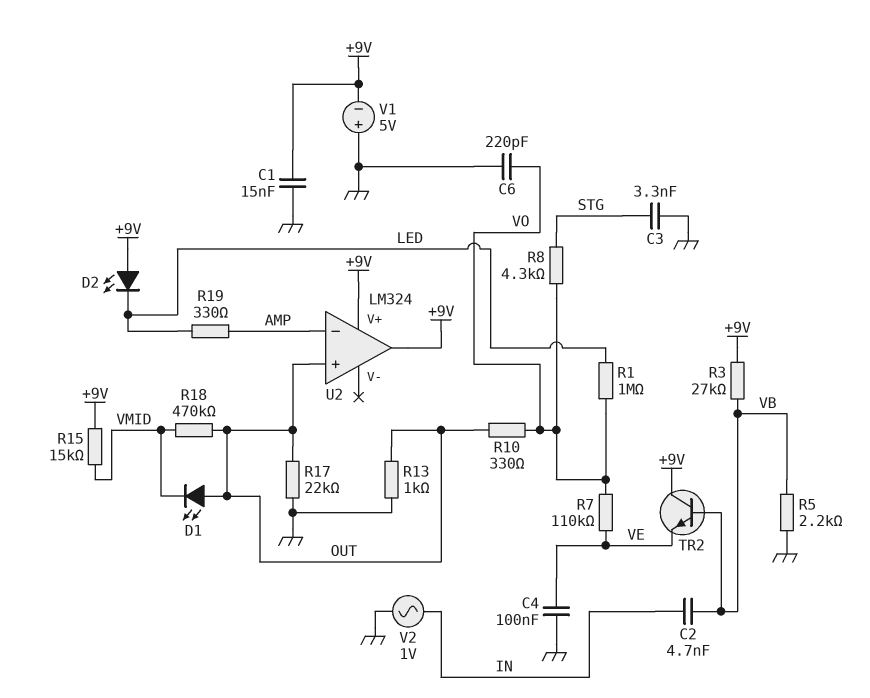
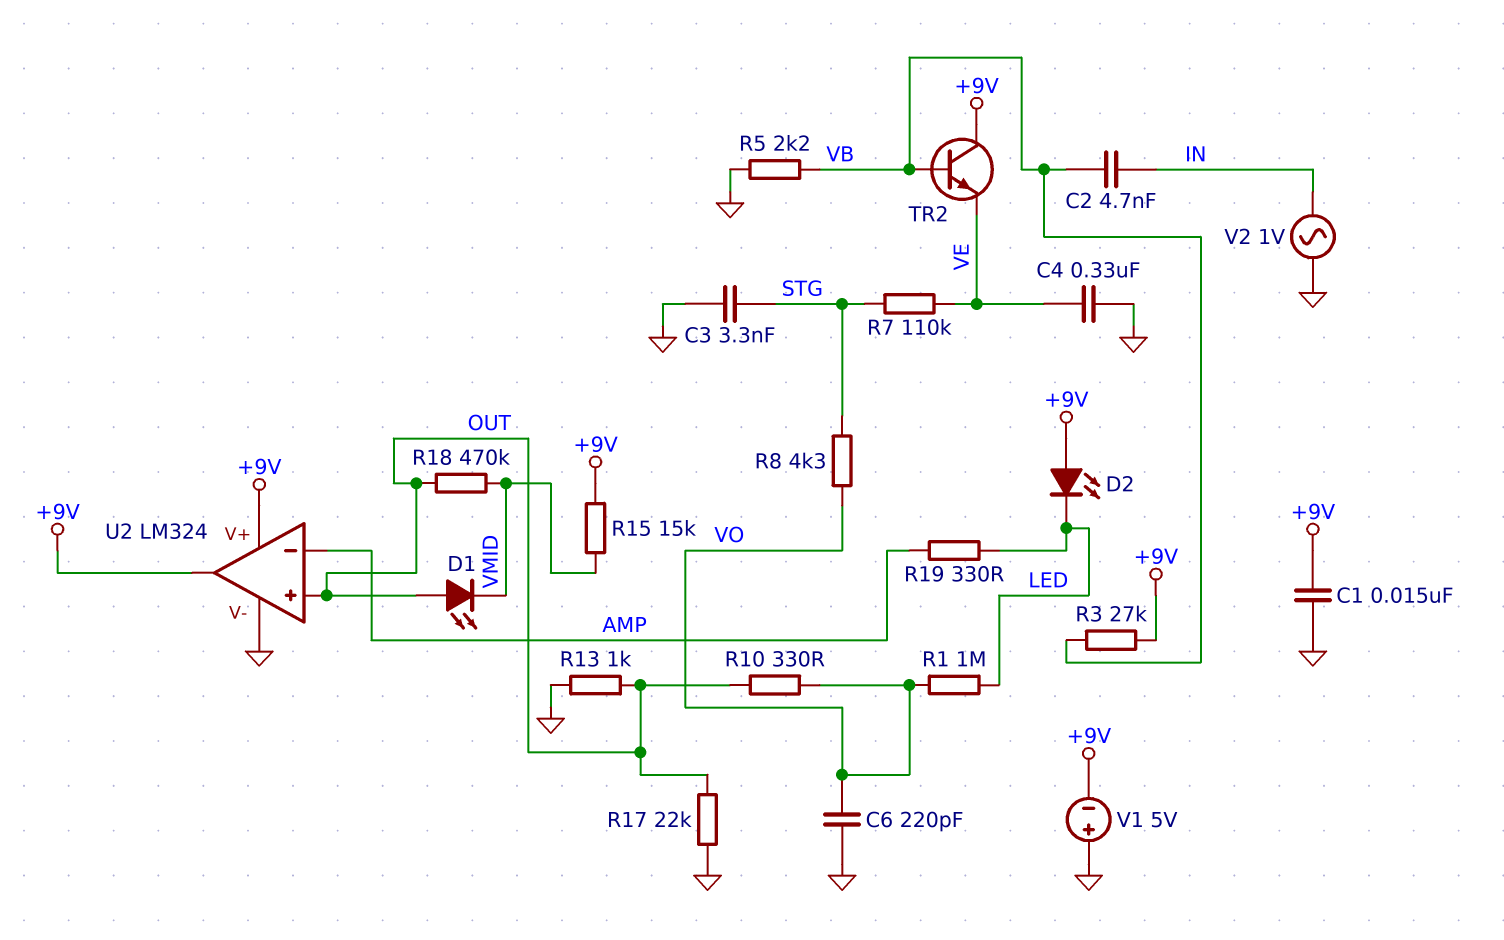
C4: 100nF (GND, VE) -> 330nF (GND, VE)
R7: 110k (VE, VO) -> 110k (STG, VE)
U2 pin V-: none -> GND

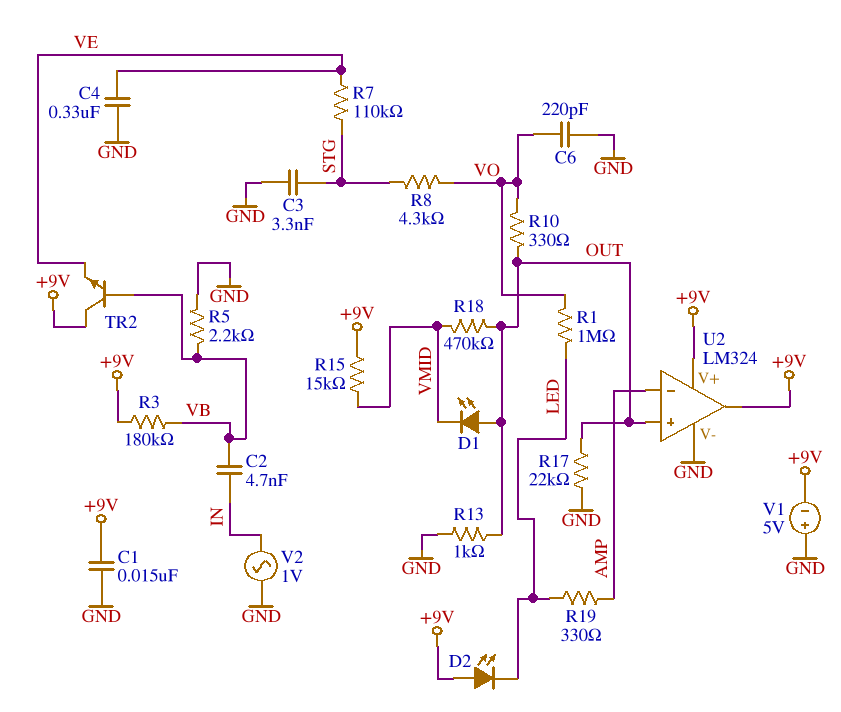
R3: 27k (+9V, VB) -> 180k (+9V, VB)

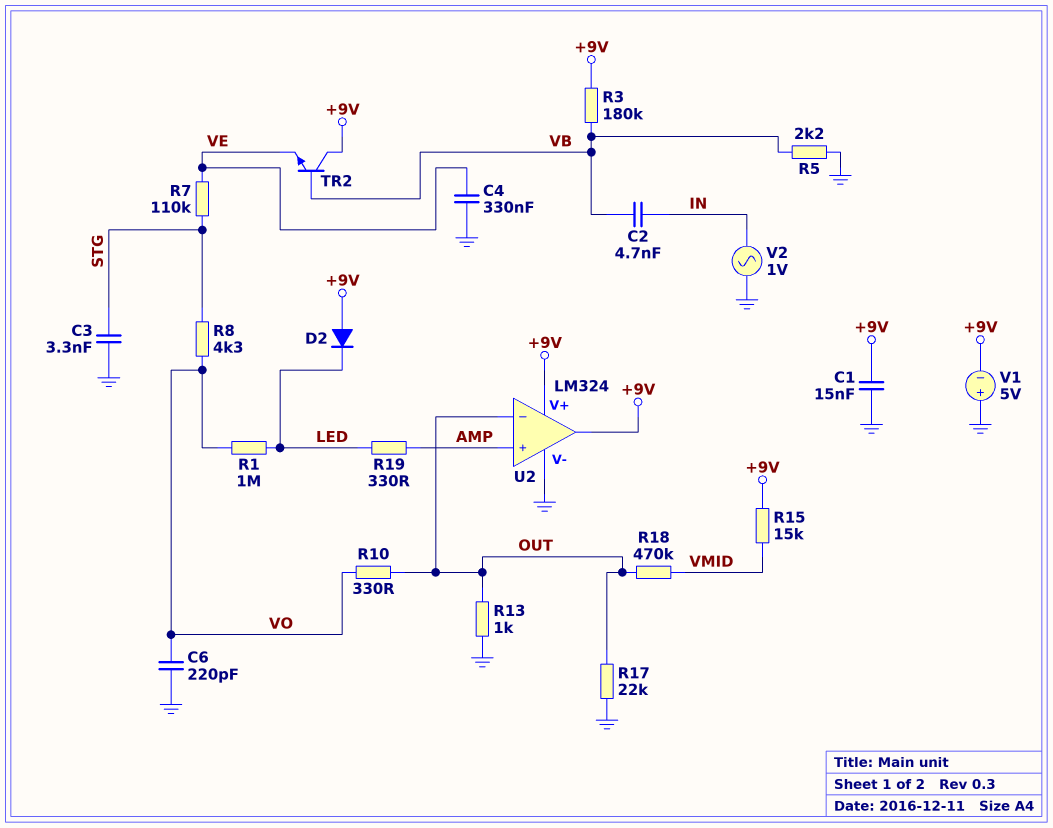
D1: LED (A OUT, K VMID) -> none
D2: LED (A +9V, K LED) -> diode (A +9V, K LED)
U2 pin in+: OUT -> AMP
U2 pin in-: AMP -> OUT

